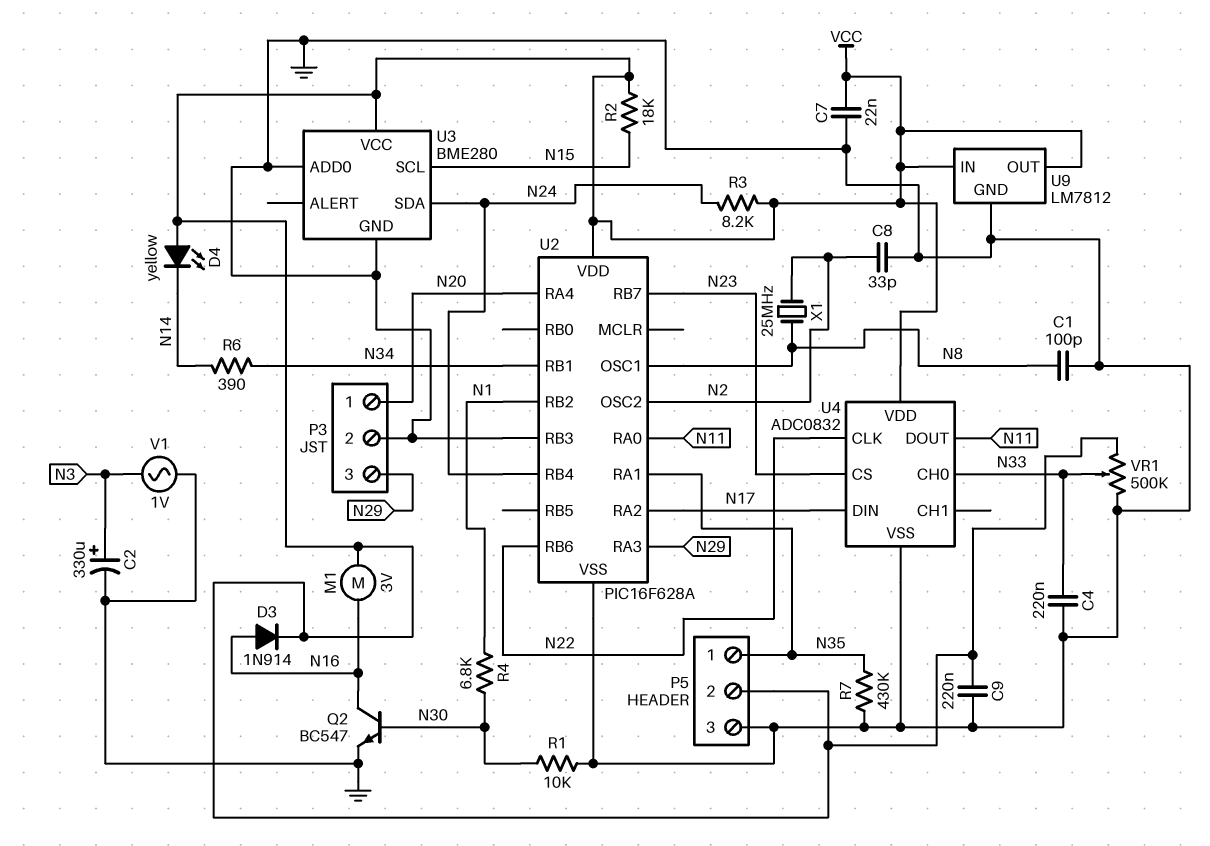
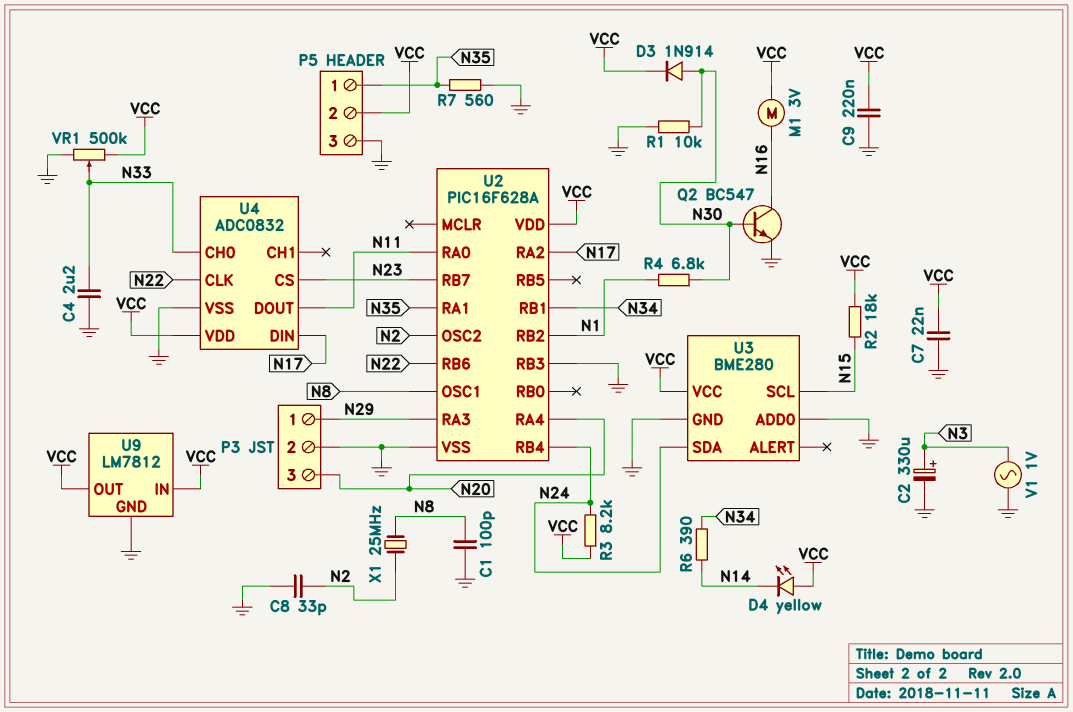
C4: 220nF (GND, N33) -> 2.2uF (GND, N33)
D3: diode 1N914 (A N16, K VCC) -> diode 1N914 (A N30, K VCC)
P3 pin 1: N20 -> N29
P3 pin 3: N29 -> N20
R7: 430k (GND, N35) -> 560 (GND, N35)

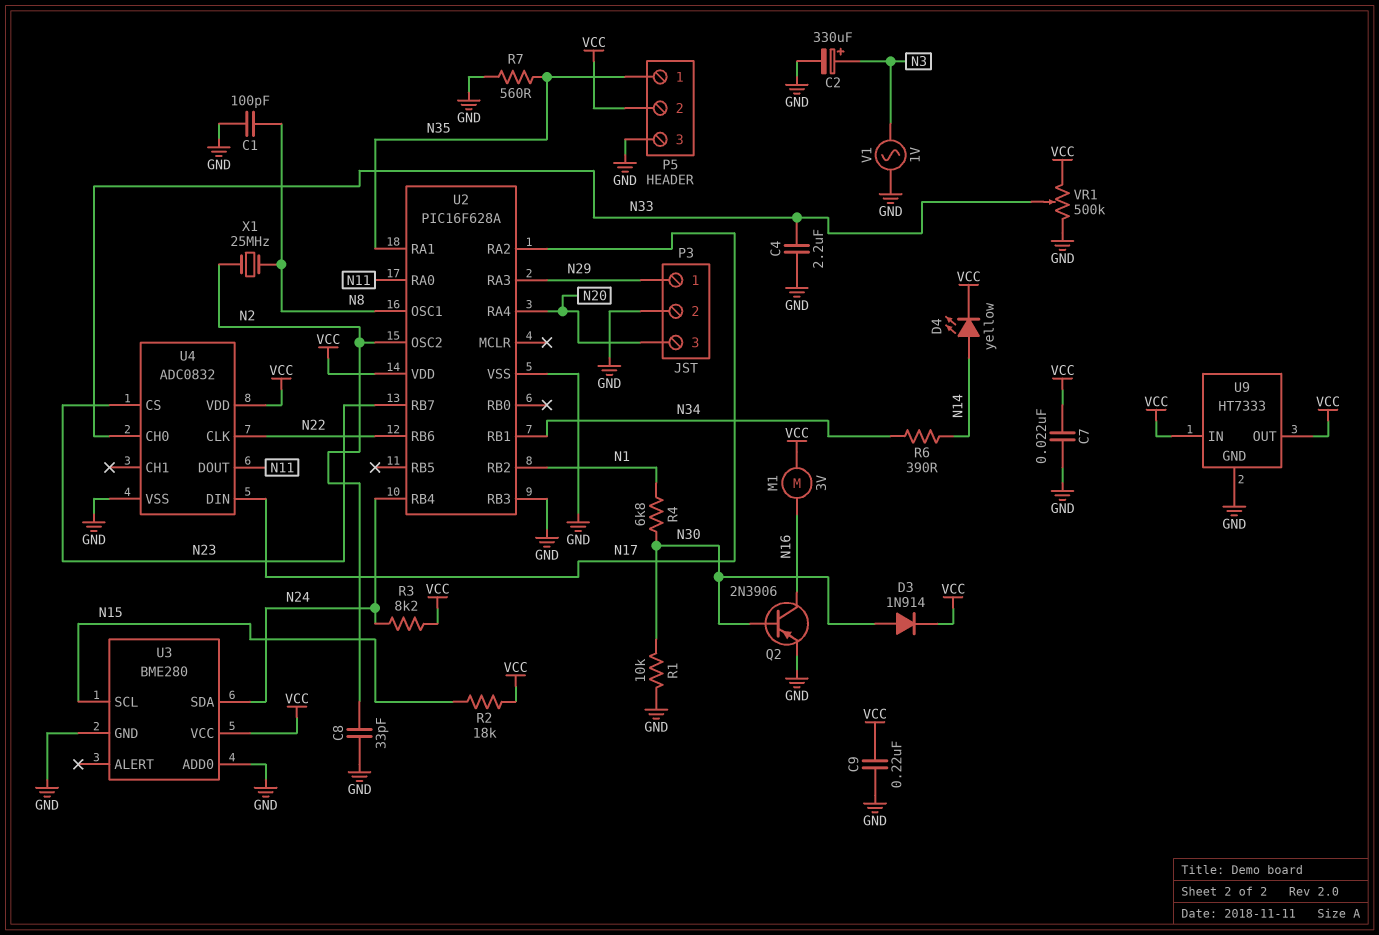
D4: LED yellow (A VCC, K N14) -> LED yellow (A N14, K VCC)
Q2: NPN BC547 (B N30, C N16, E GND) -> PNP 2N3906 (B N30, C N16, E GND)
U9: LM7812 -> HT7333

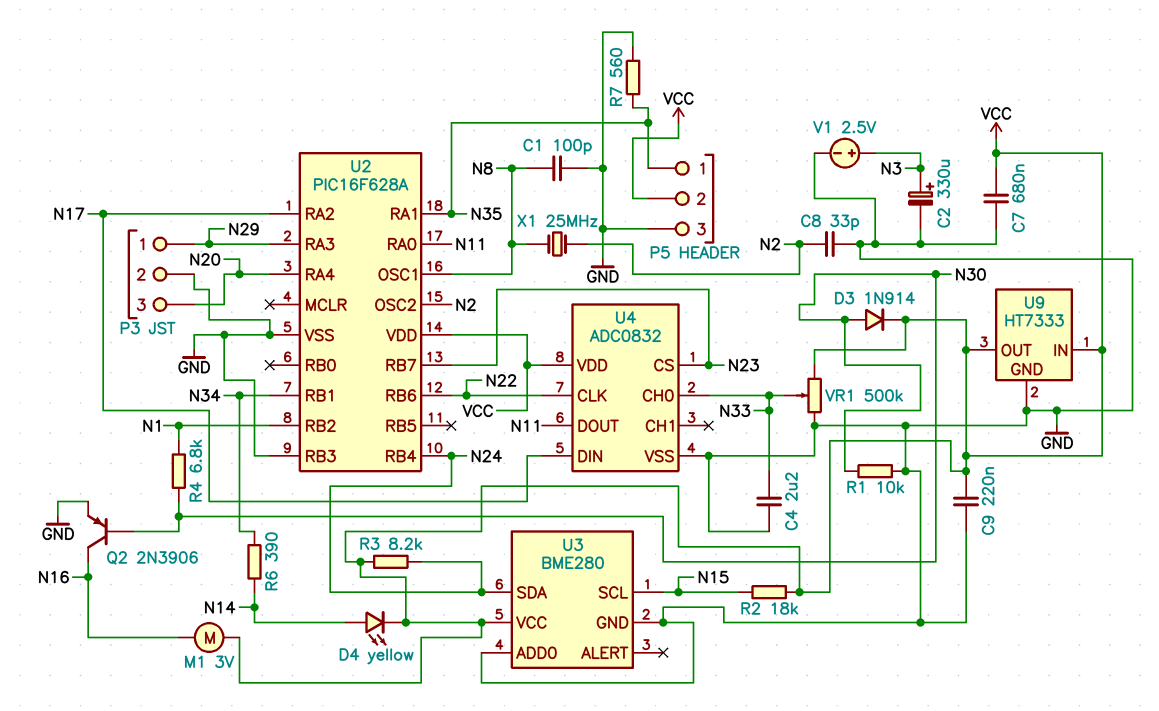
C7: 22nF (GND, VCC) -> 680nF (GND, VCC)
V1: AC 1V (GND, N3) -> 2.5V (plus N3, minus GND)

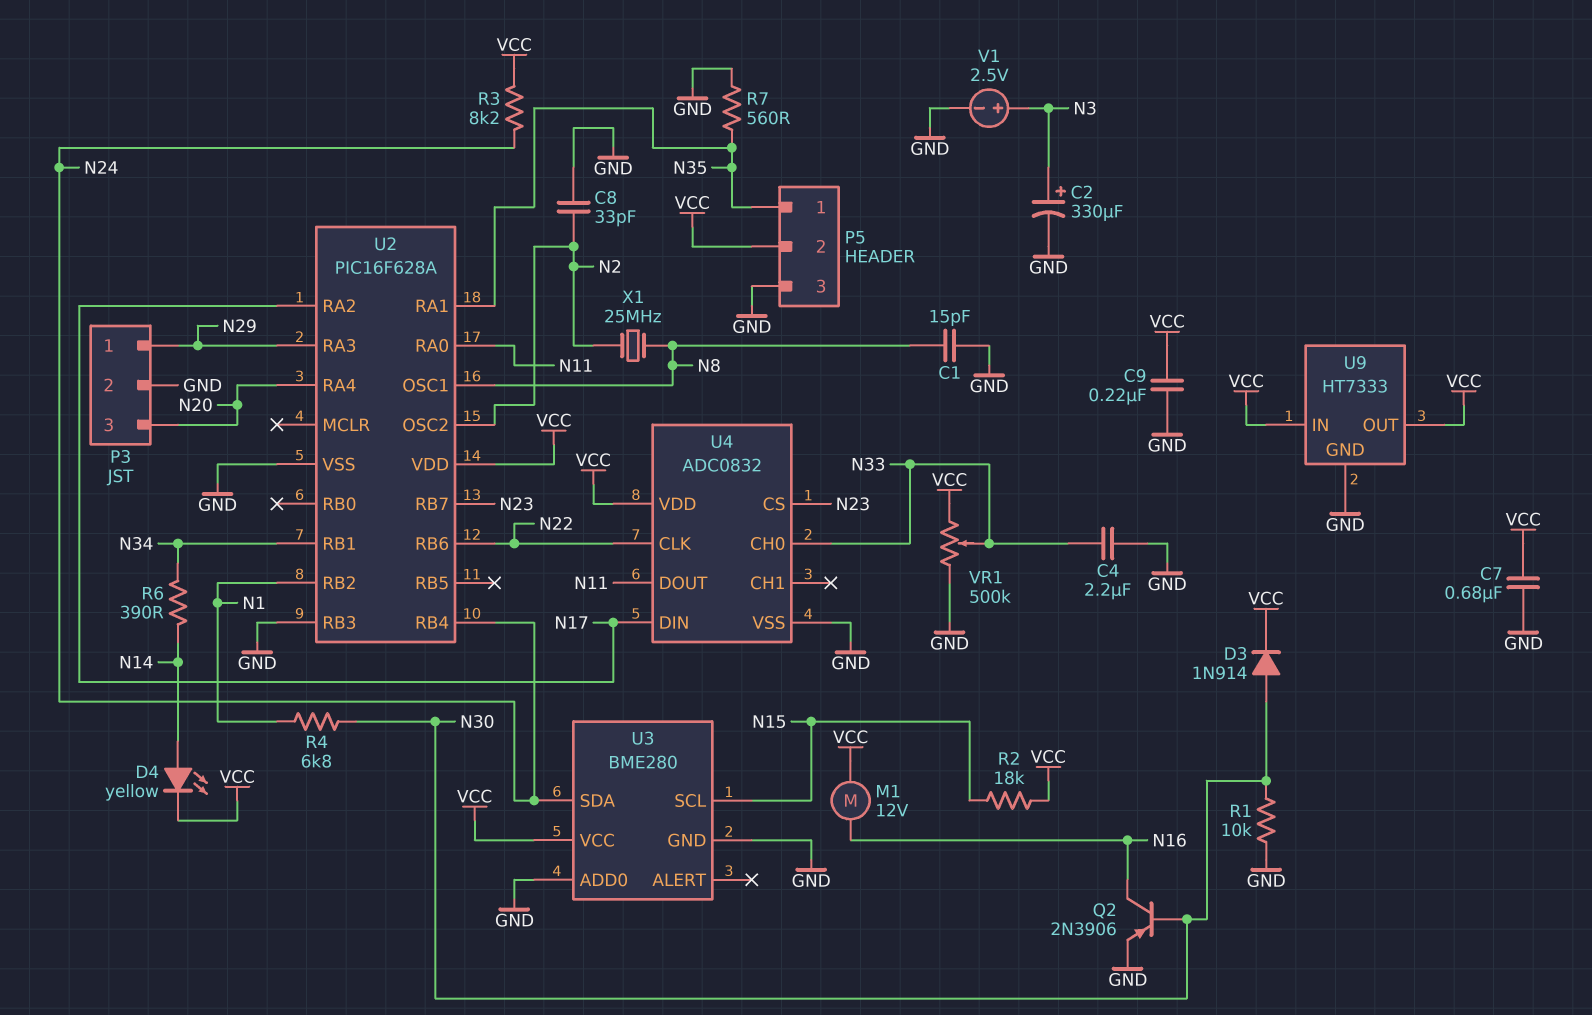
C1: 100pF (GND, N8) -> 15pF (GND, N8)
M1: motor 3V (N16, VCC) -> motor 12V (N16, VCC)

